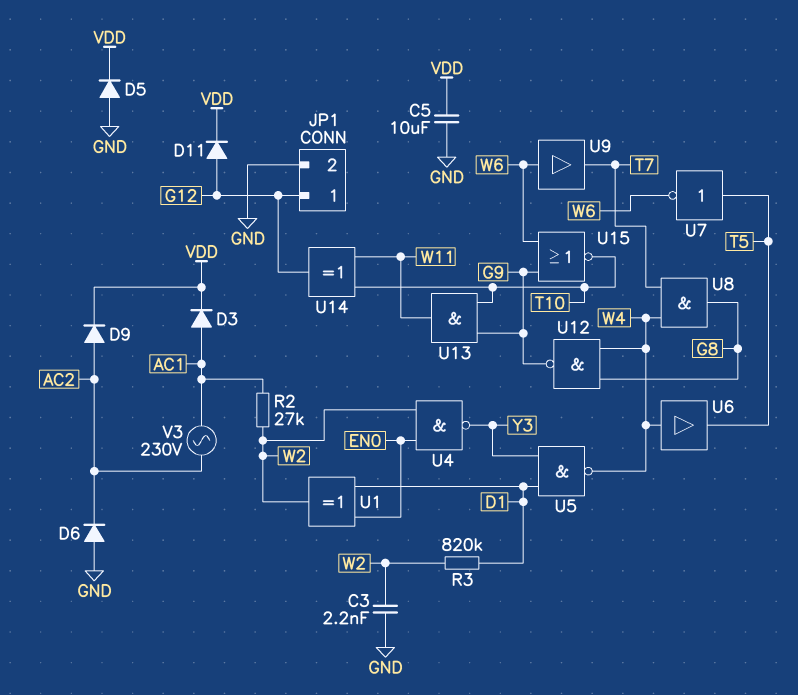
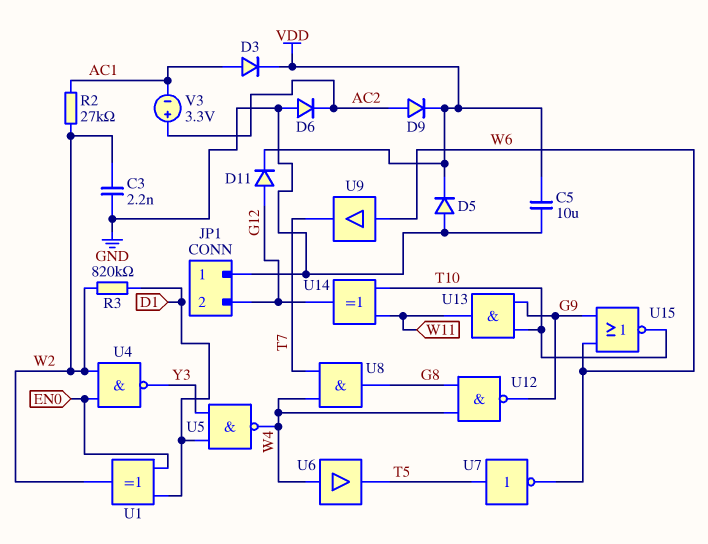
JP1 pin 1: G12 -> GND
JP1 pin 2: GND -> G12
V3: AC 230V (AC1, AC2) -> 3.3V (plus AC2, minus AC1)

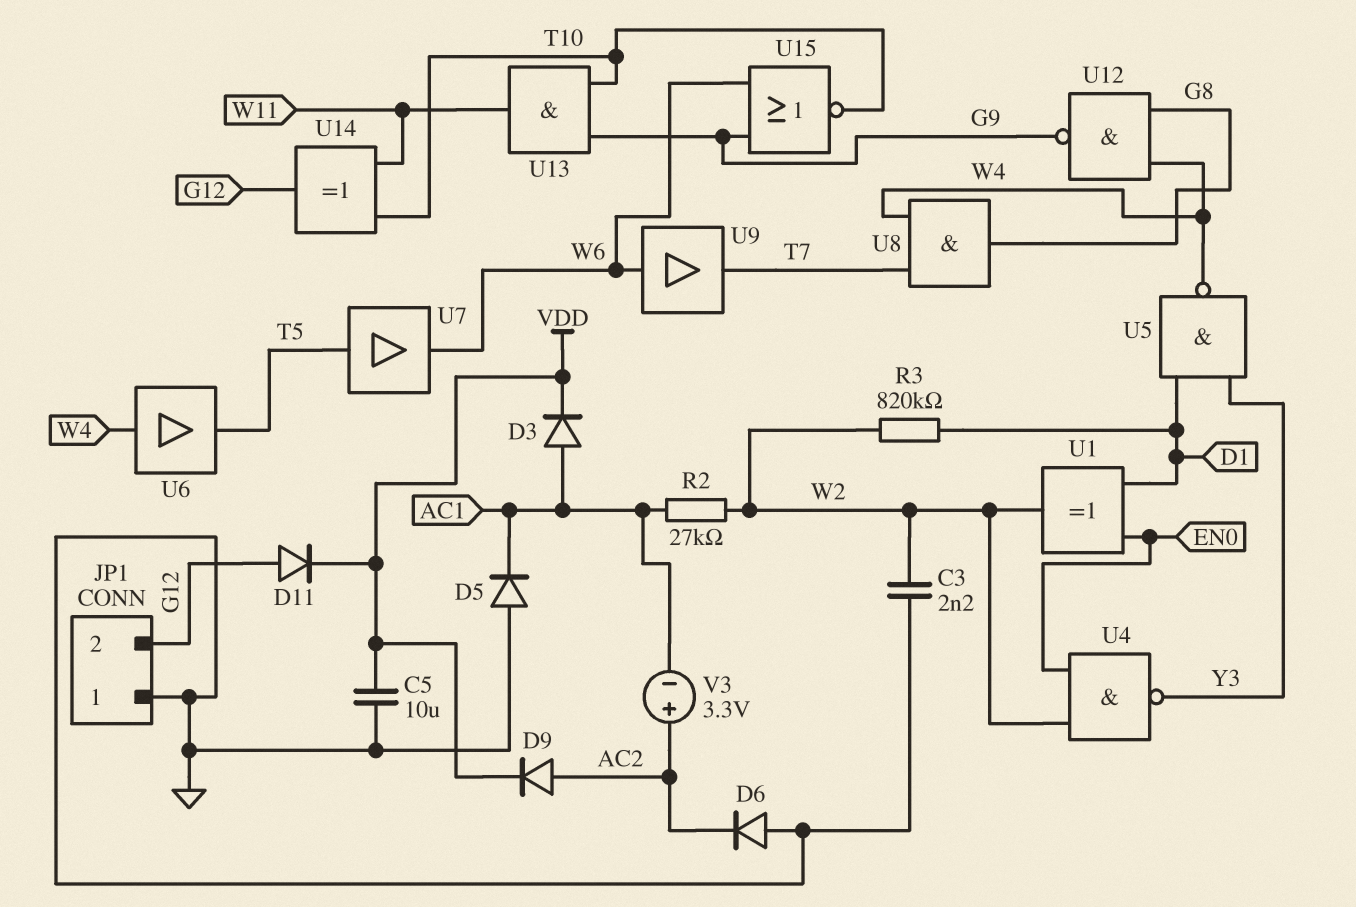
D5: diode (A GND, K VDD) -> diode (A GND, K AC1)
U7: NOT (in T5, out W6) -> buffer (in T5, out W6)

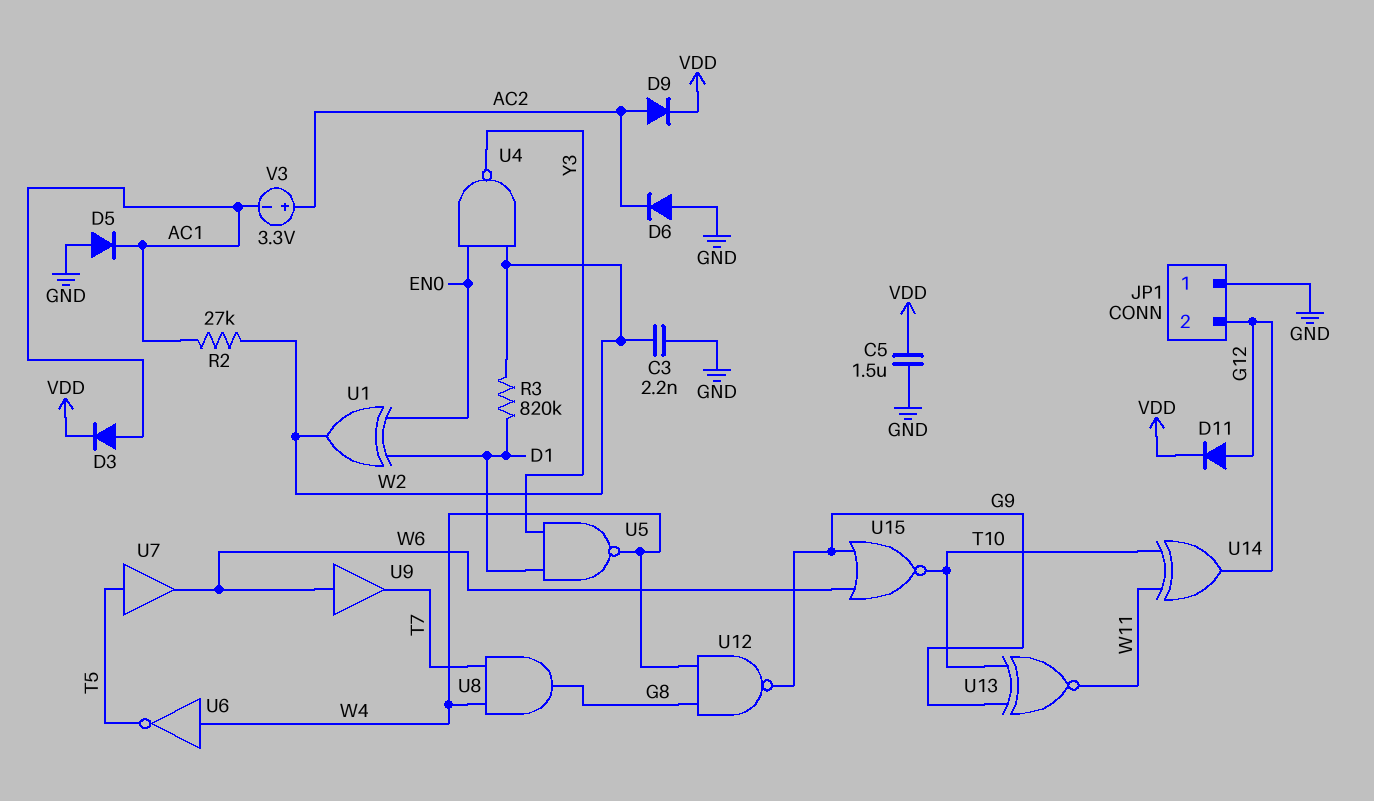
C5: 10uF (GND, VDD) -> 1.5uF (GND, VDD)
U6: buffer (in W4, out T5) -> NOT (in W4, out T5)
U13: AND (in G9, in T10, out W11) -> XNOR (in G9, in T10, out W11)

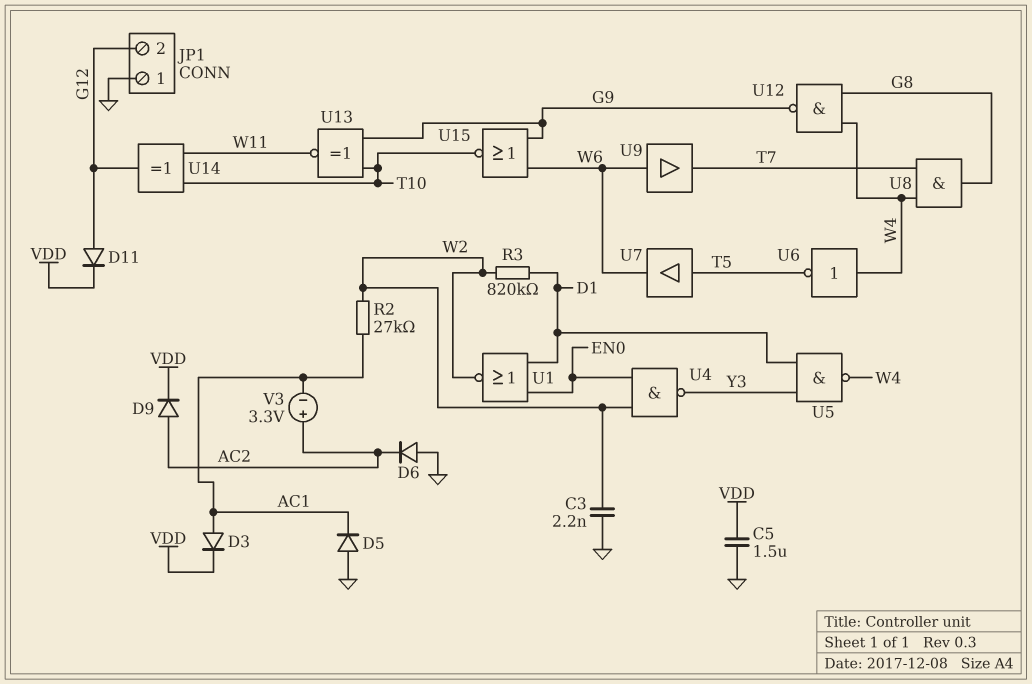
U1: XOR (in D1, in EN0, out W2) -> NOR (in D1, in EN0, out W2)

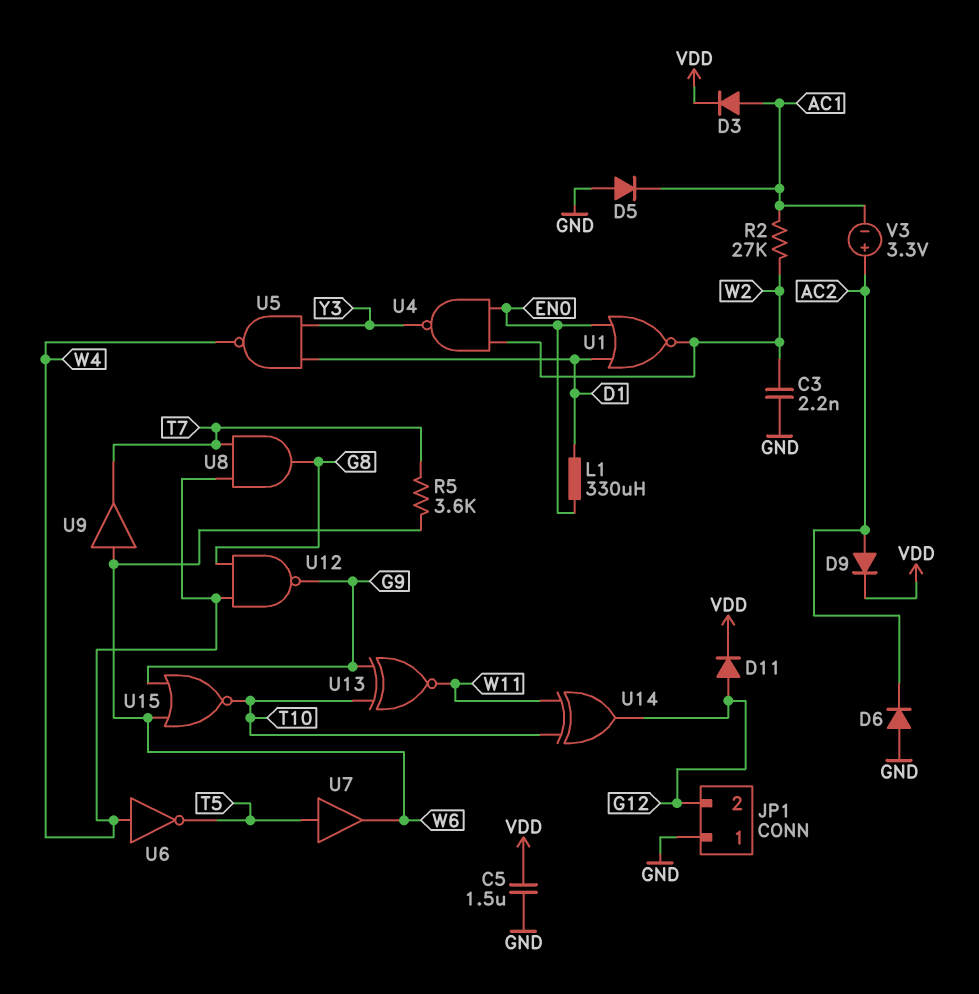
L1: none -> 330uH (D1, EN0)
R3: 820k (D1, W2) -> none
R5: none -> 3.6k (T7, W6)

